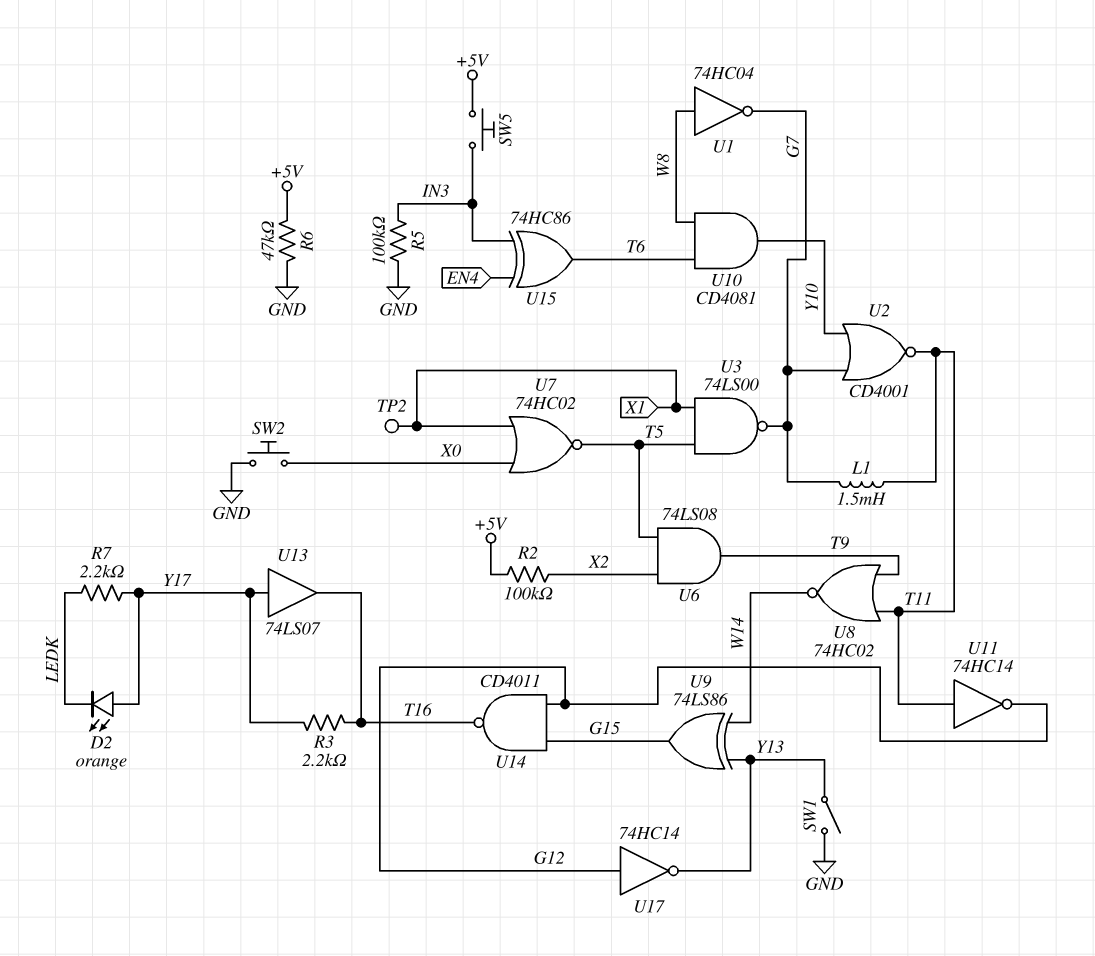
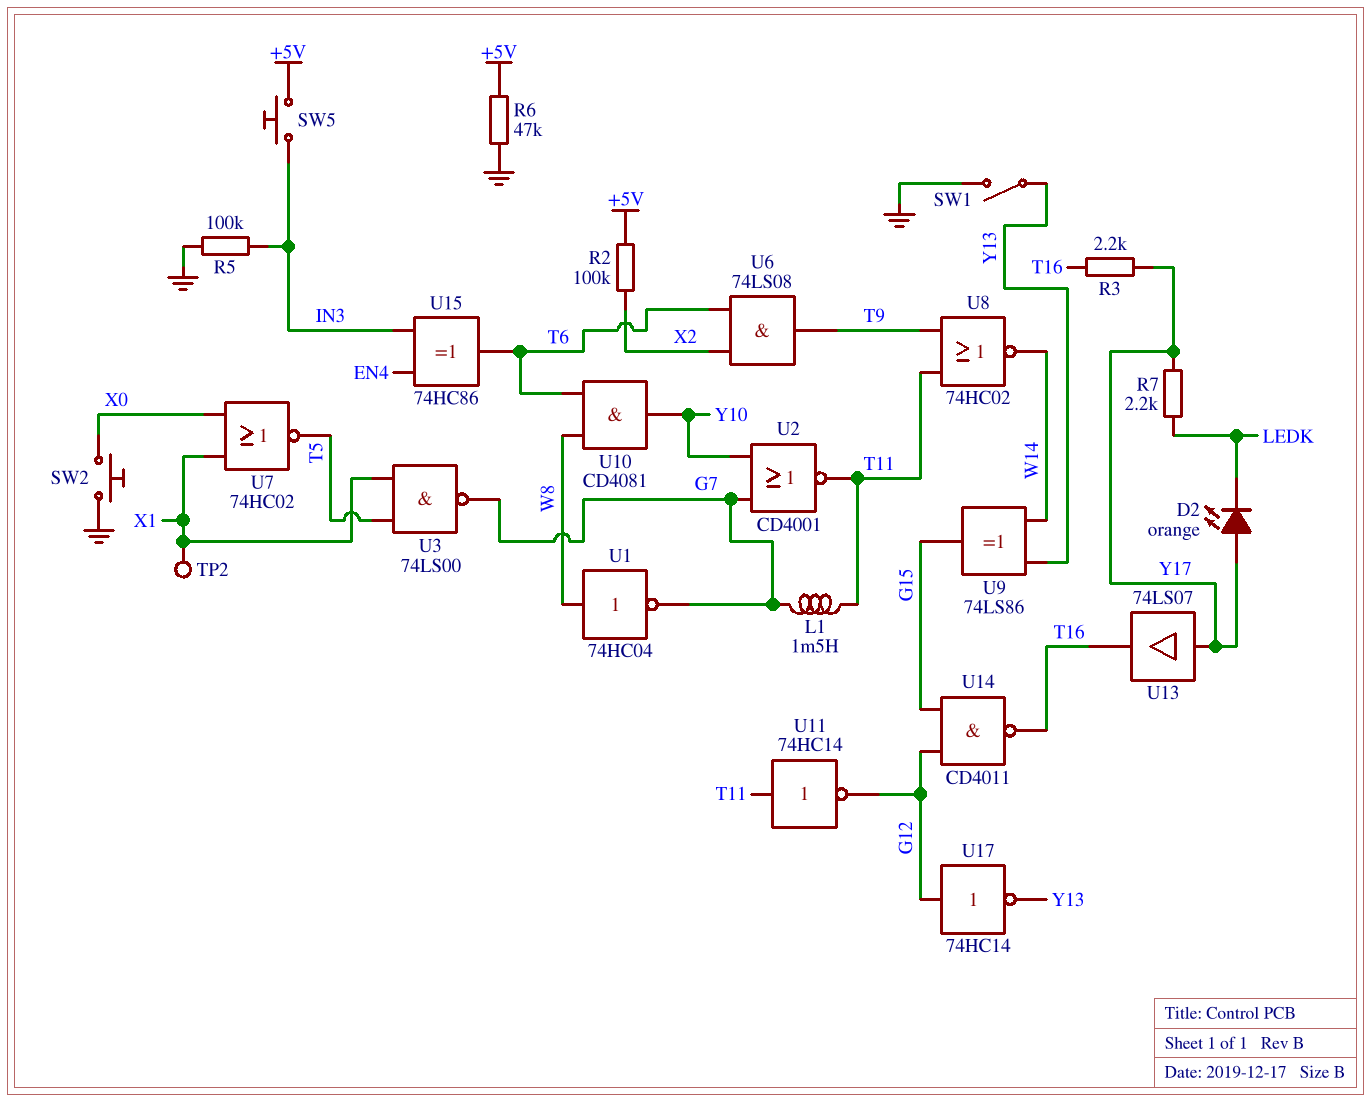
U6: AND 74LS08 (in T5, in X2, out T9) -> AND 74LS08 (in T6, in X2, out T9)

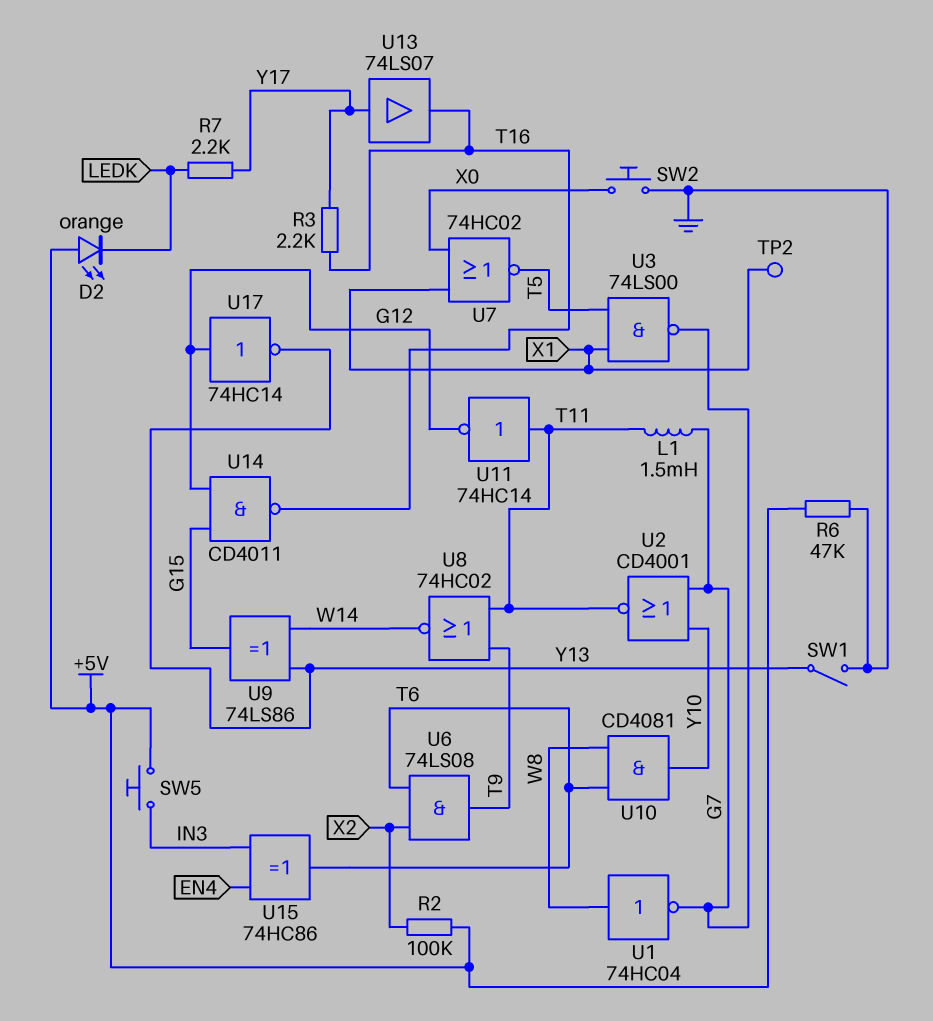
D2: LED orange (A Y17, K LEDK) -> LED orange (A +5V, K LEDK)
R5: 100k (GND, IN3) -> none

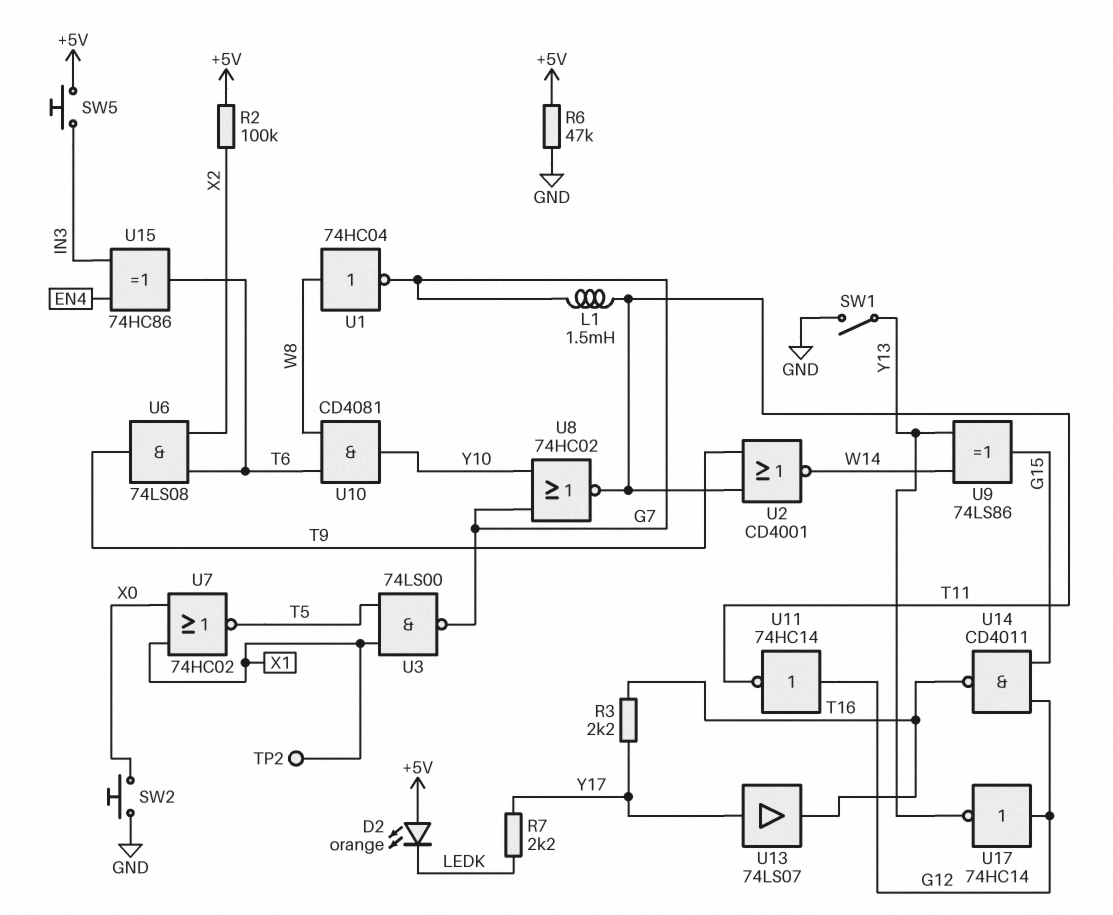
U2: NOR CD4001 (in G7, in Y10, out T11) -> NOR CD4001 (in T9, in T11, out W14)
U8: NOR 74HC02 (in T9, in T11, out W14) -> NOR 74HC02 (in G7, in Y10, out T11)
U11: NOT 74HC14 (in T11, out G12) -> NOT 74HC14 (in G12, out T11)

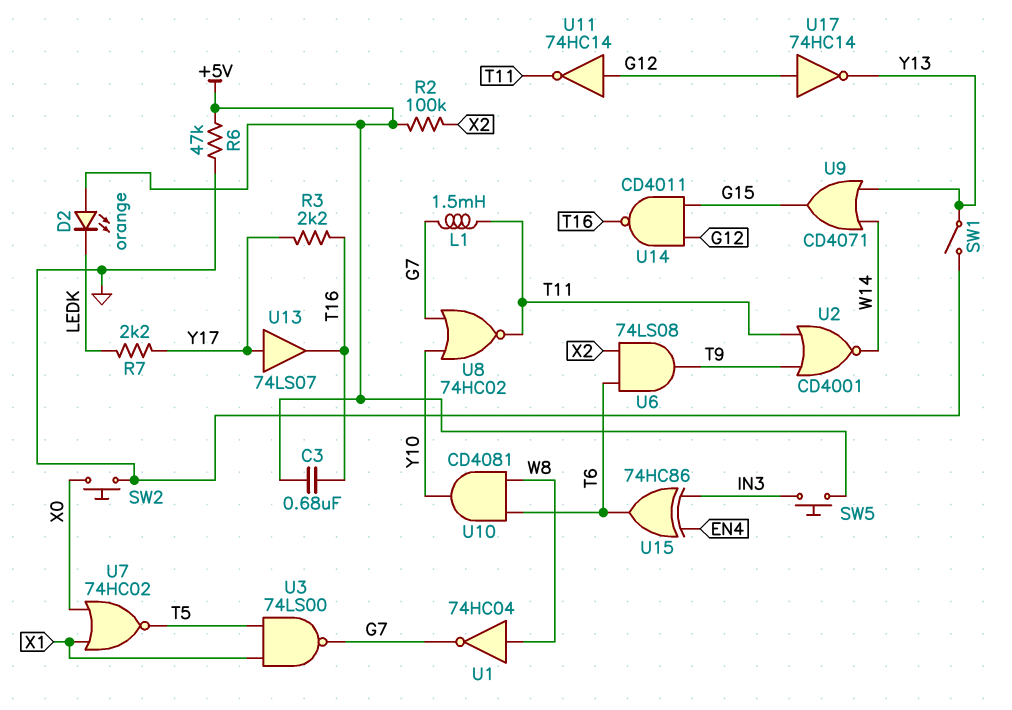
C3: none -> 680nF (+5V, T16)
TP2: test point (X1) -> none
U9: XOR 74LS86 (in W14, in Y13, out G15) -> OR CD4071 (in W14, in Y13, out G15)

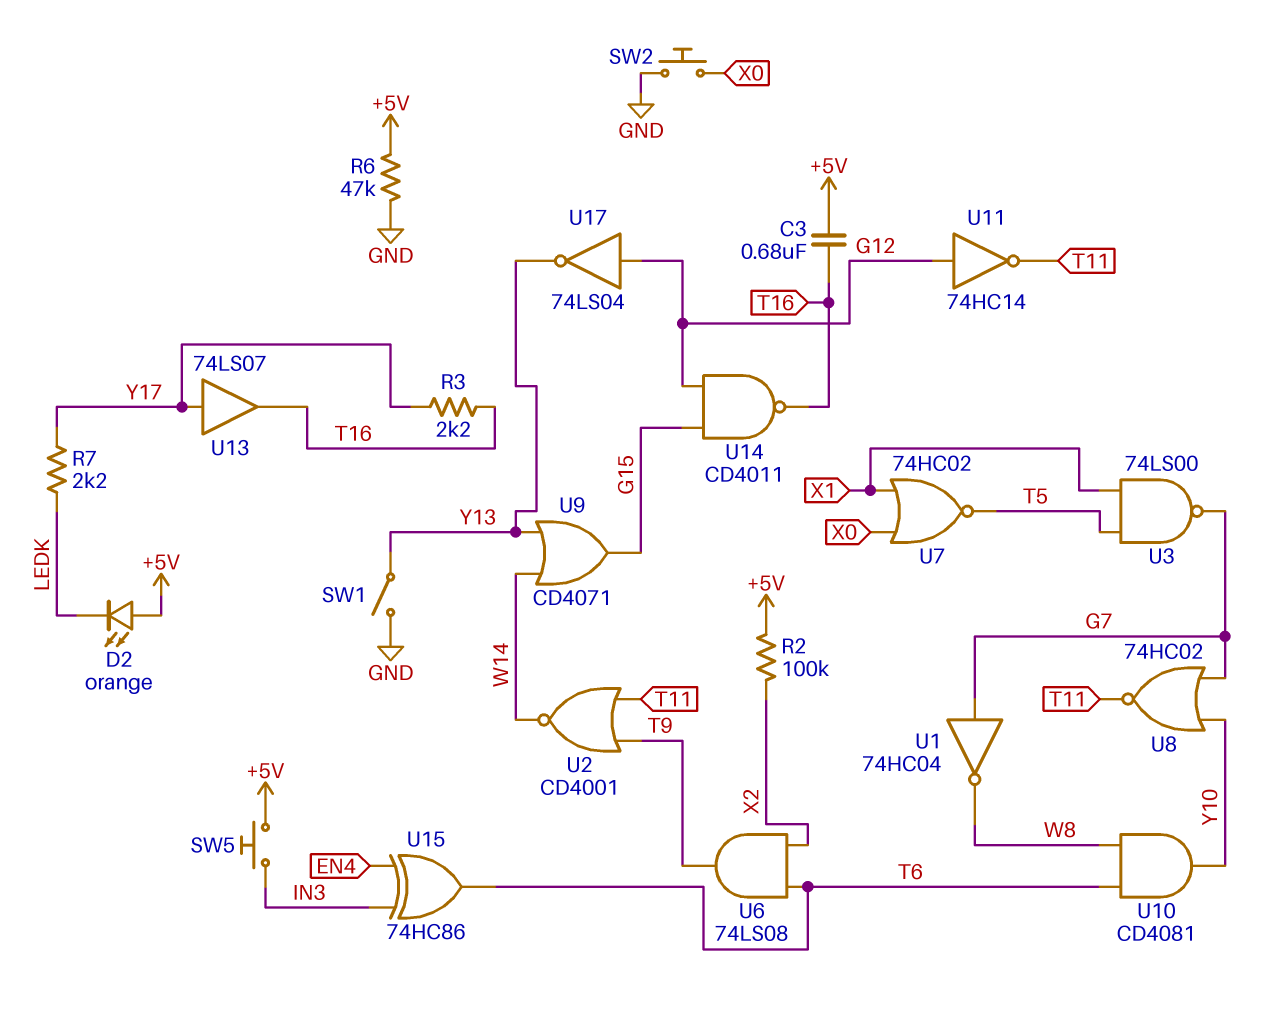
L1: 1.5mH (G7, T11) -> none
U1: NOT 74HC04 (in W8, out G7) -> NOT 74HC04 (in G7, out W8)
U17: NOT 74HC14 (in G12, out Y13) -> NOT 74LS04 (in G12, out Y13)

